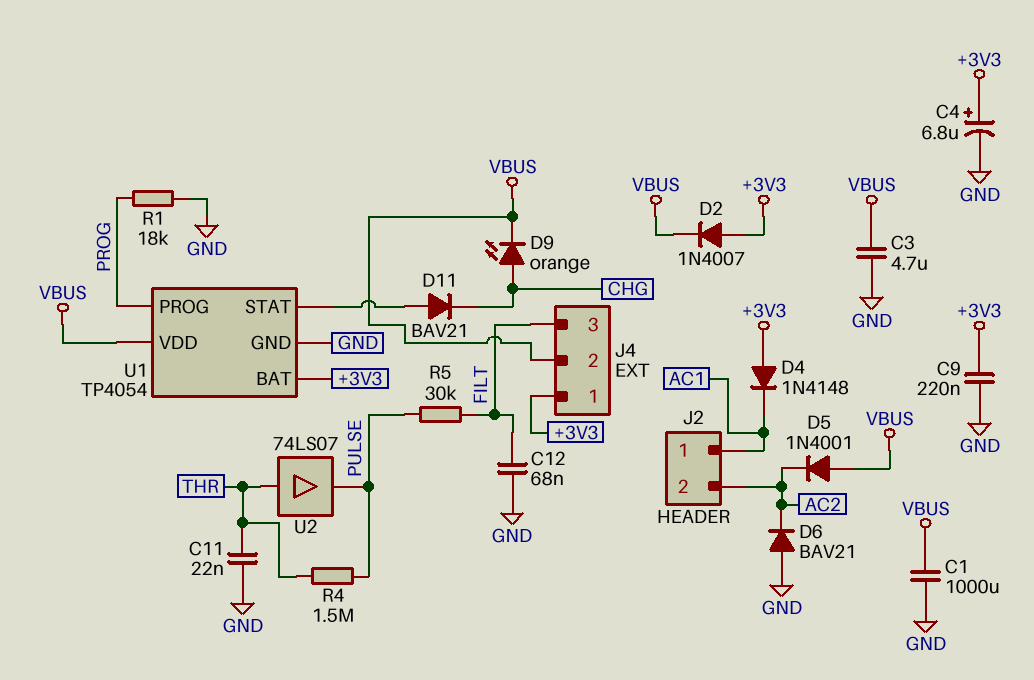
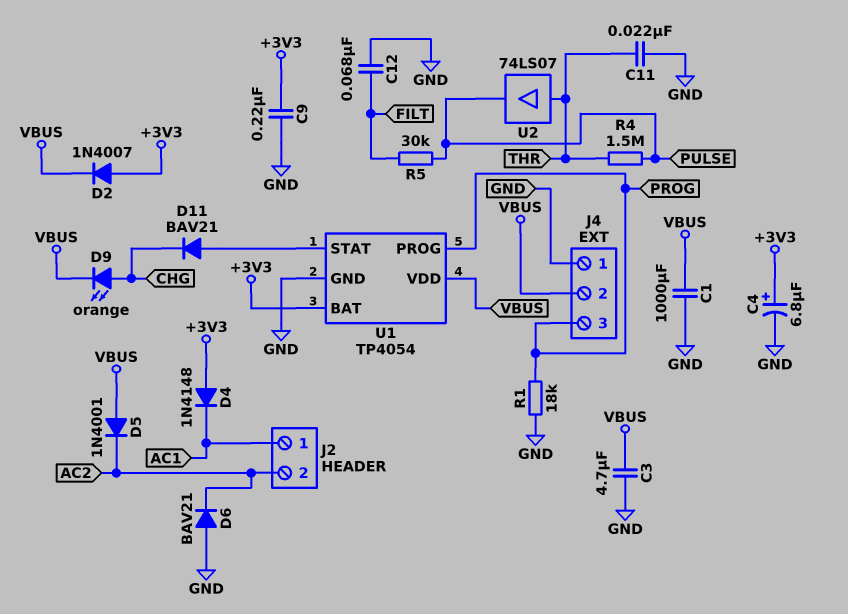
J4 pin 1: +3V3 -> GND
J4 pin 3: FILT -> PROG

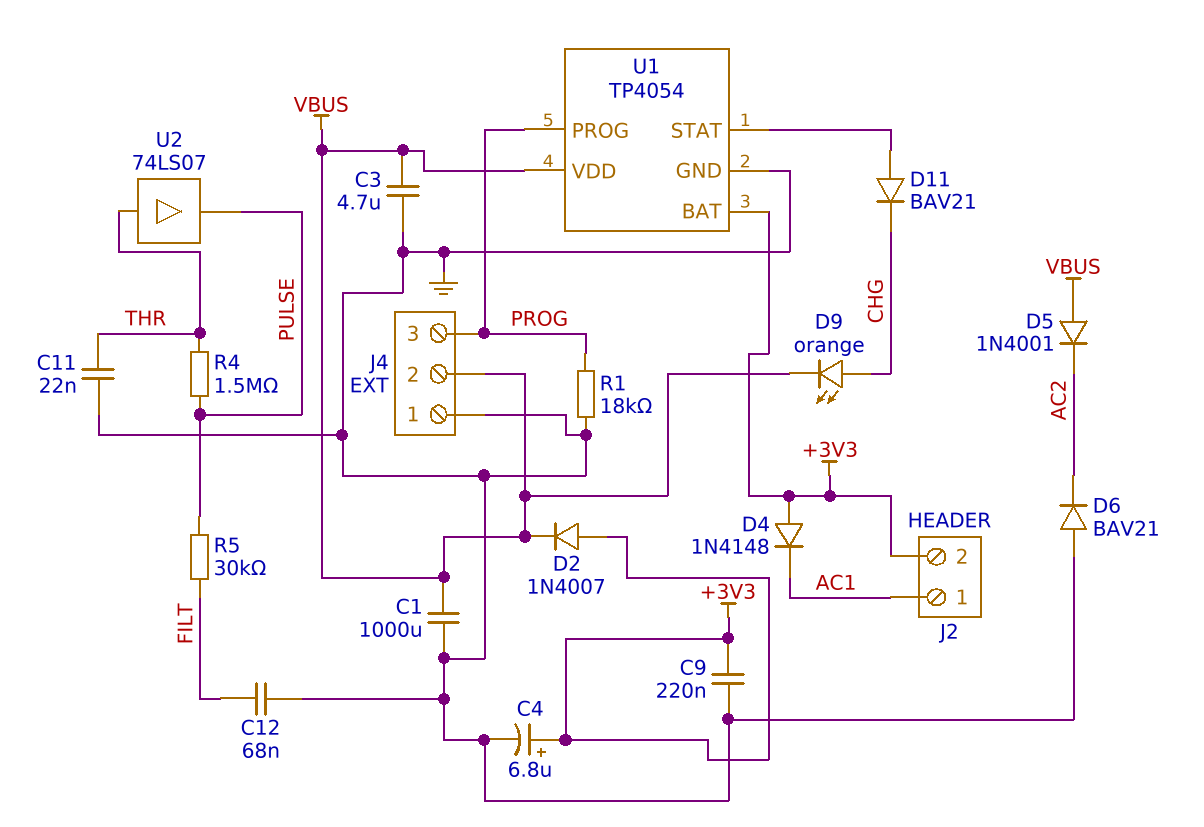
J2 pin 2: AC2 -> +3V3

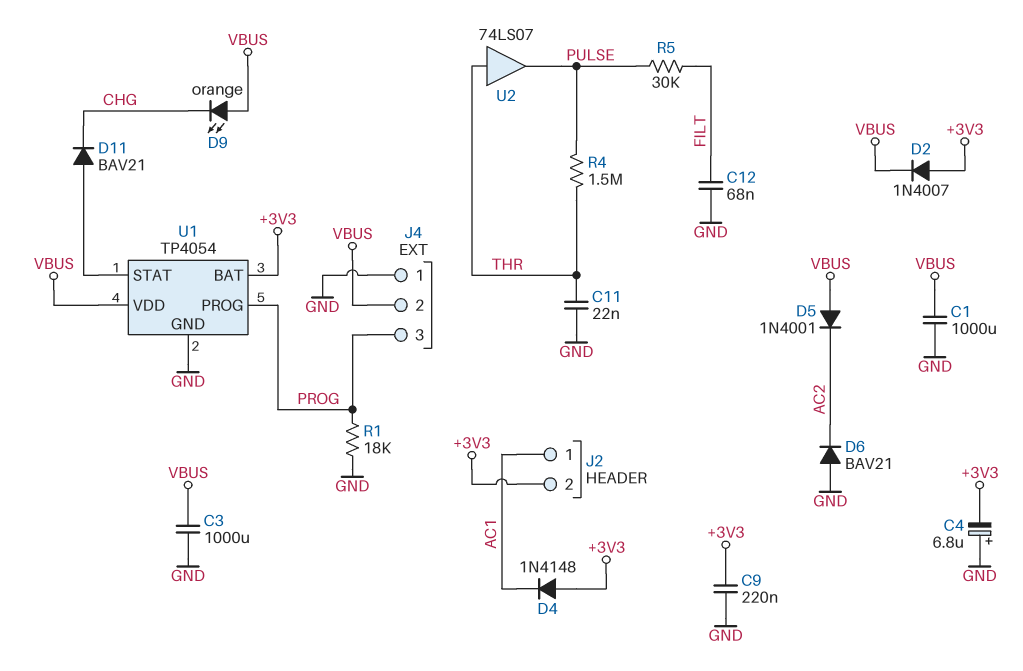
C3: 4.7uF (GND, VBUS) -> 1000uF (GND, VBUS)
C4: 6.8uF (plus +3V3, minus GND) -> 6.8uF (plus GND, minus +3V3)
D9: LED orange (A CHG, K VBUS) -> LED orange (A VBUS, K CHG)

